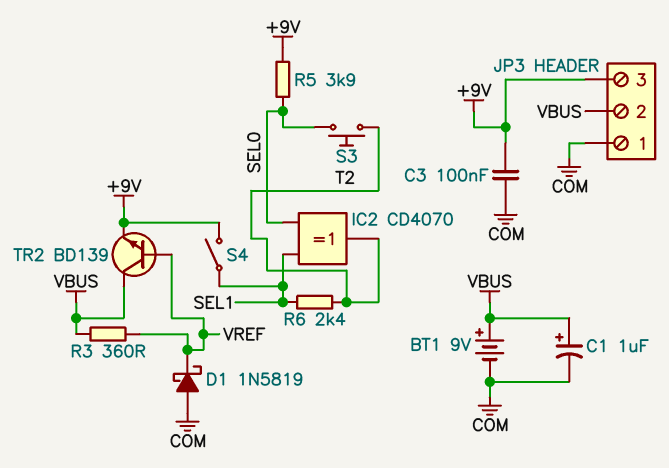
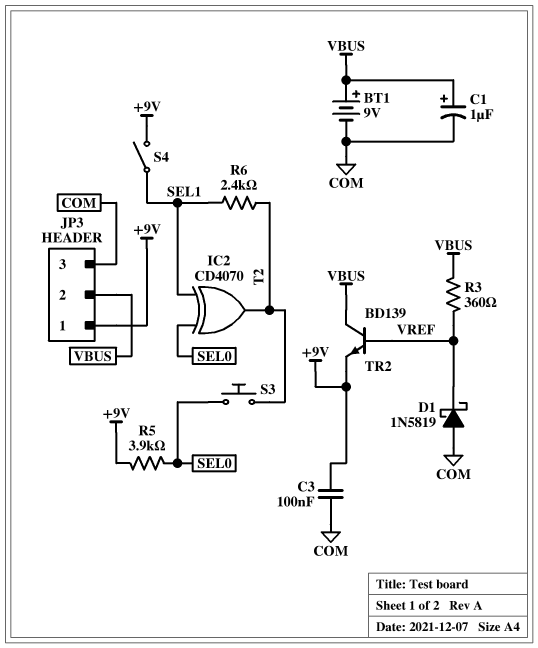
JP3 pin 1: COM -> +9V
JP3 pin 3: +9V -> COM

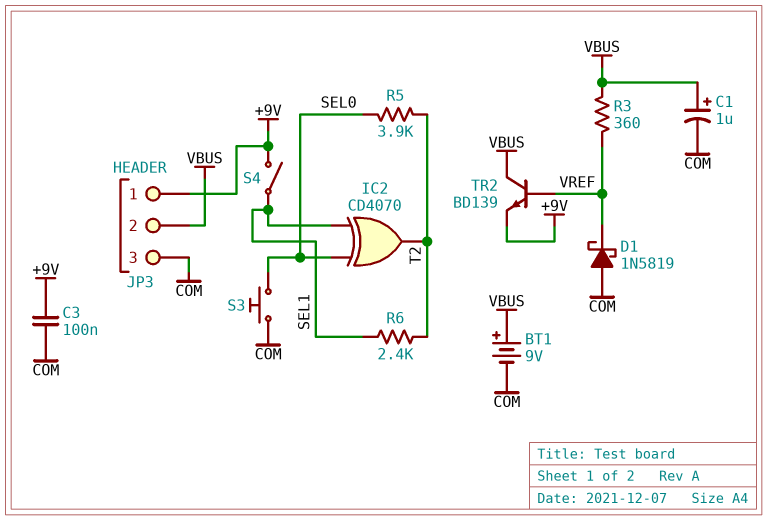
R5: 3.9k (+9V, SEL0) -> 3.9k (SEL0, T2)
S3: button (SEL0, T2) -> button (COM, SEL0)

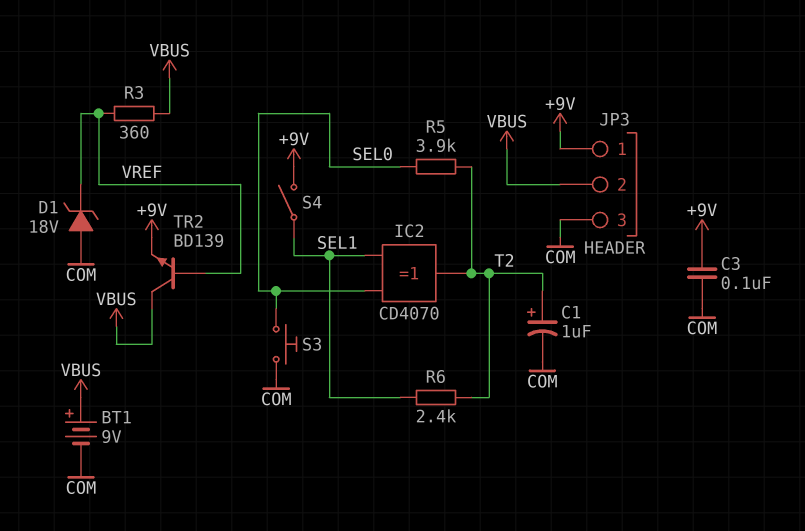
C1: 1uF (plus VBUS, minus COM) -> 1uF (plus T2, minus COM)
D1: schottky 1N5819 (A COM, K VREF) -> zener 18V (A COM, K VREF)

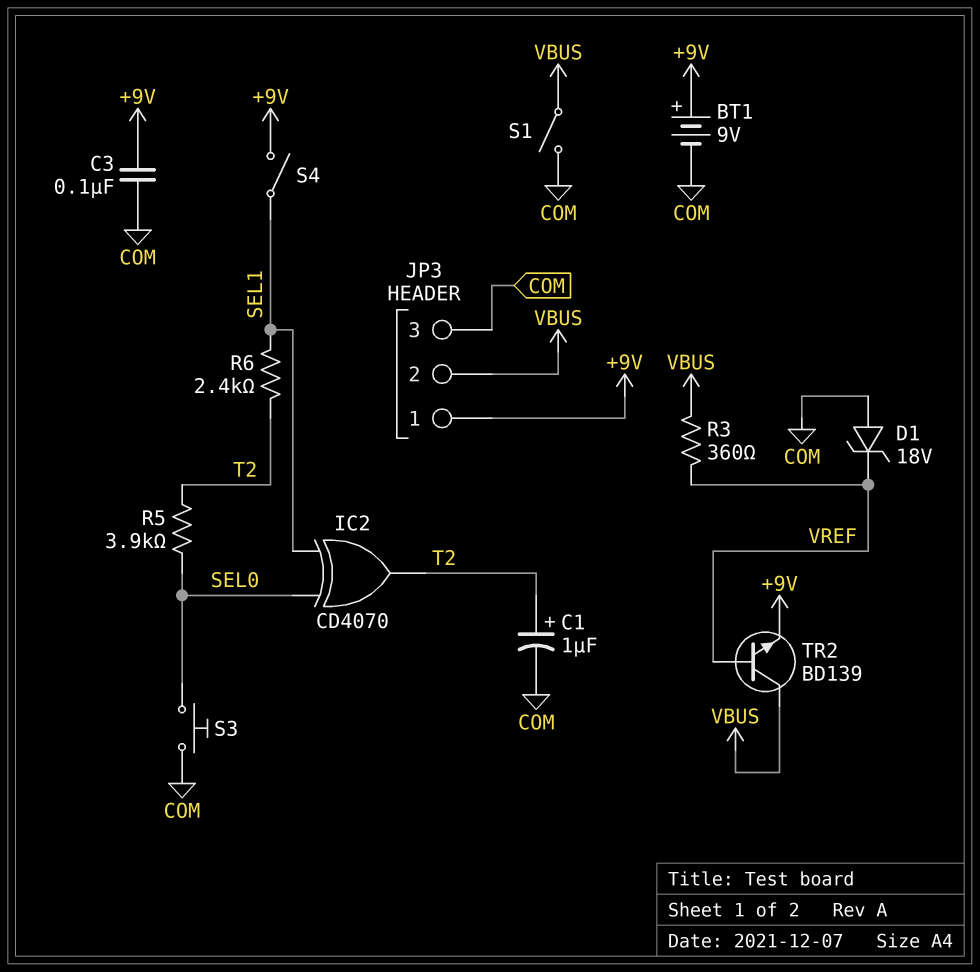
BT1: 9V (plus VBUS, minus COM) -> 9V (plus +9V, minus COM)
S1: none -> switch (COM, VBUS)

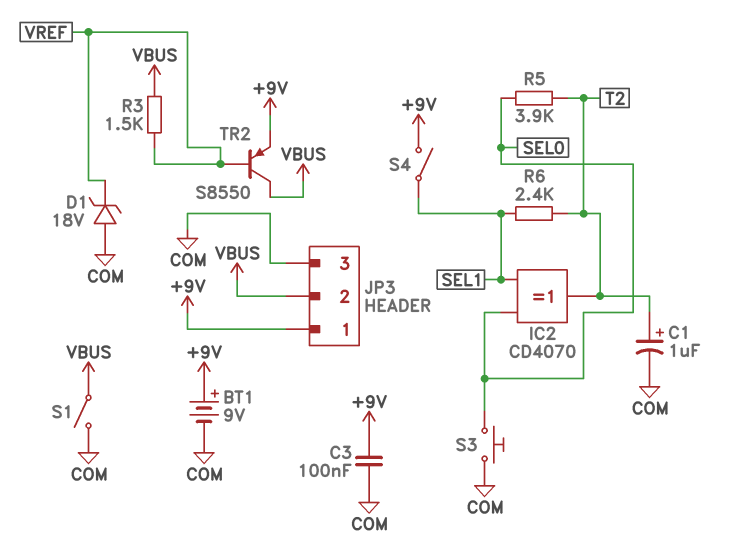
R3: 360 (VBUS, VREF) -> 1.5k (VBUS, VREF)
TR2: NPN BD139 (B VREF, C VBUS, E +9V) -> PNP S8550 (B VREF, C VBUS, E +9V)

